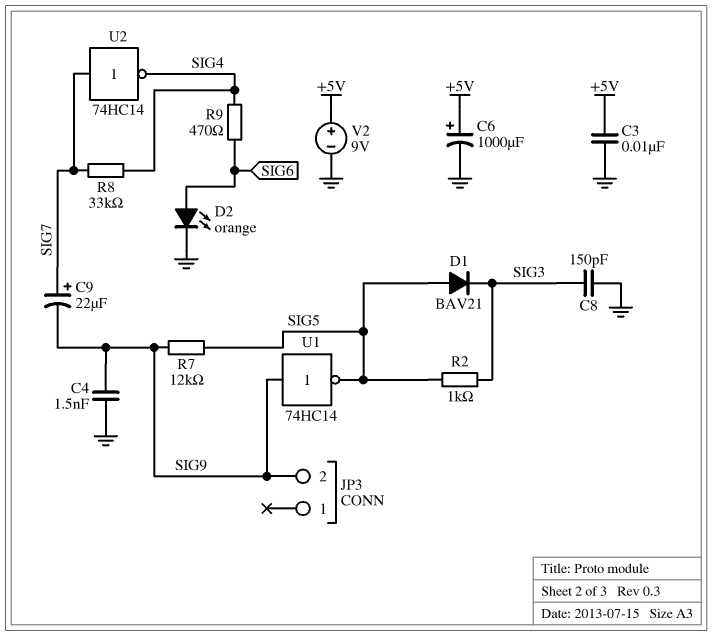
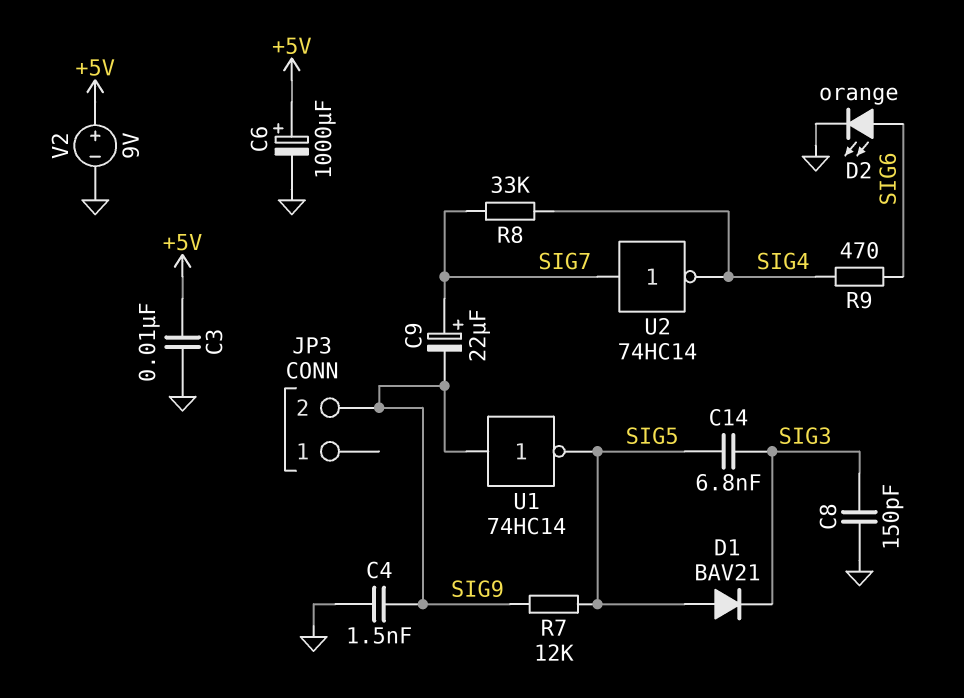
C14: none -> 6.8nF (SIG3, SIG5)
R2: 1k (SIG3, SIG5) -> none

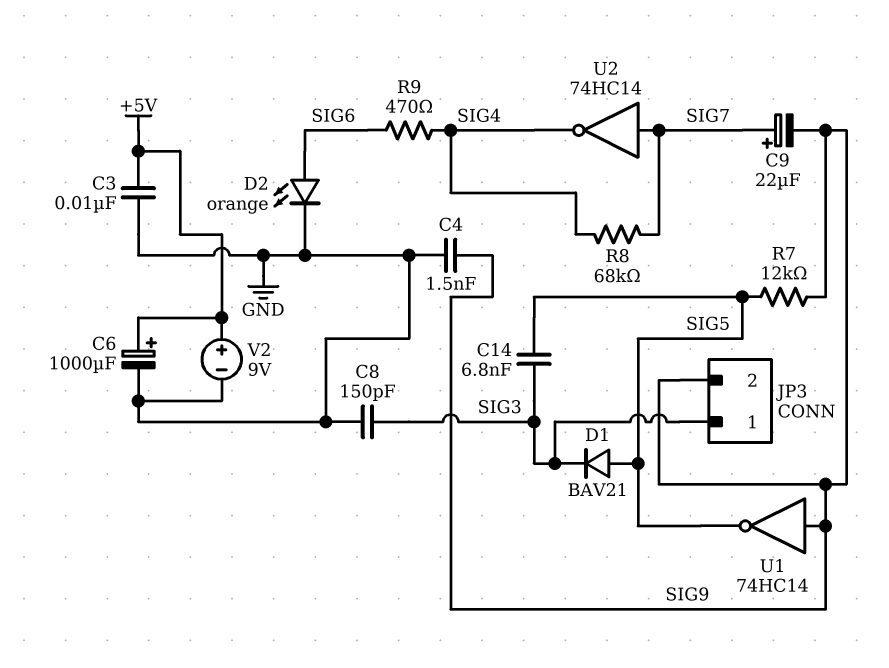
JP3 pin 1: none -> SIG3
R8: 33k (SIG4, SIG7) -> 68k (SIG4, SIG7)

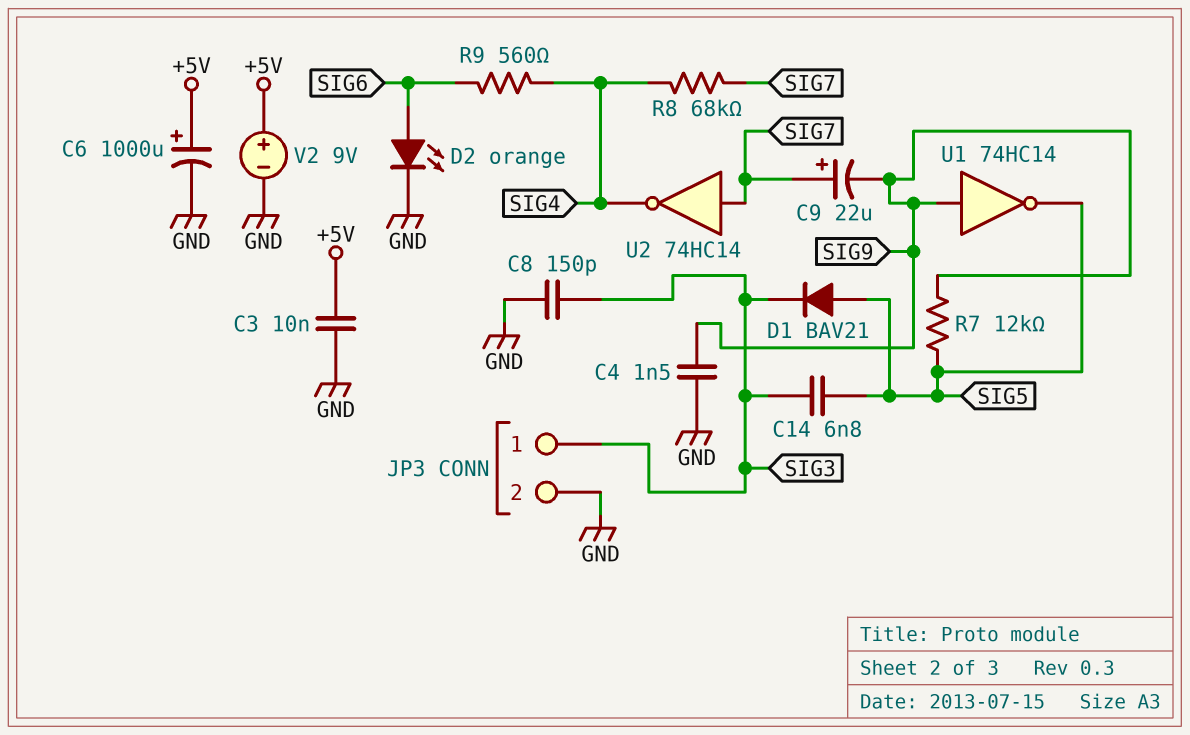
JP3 pin 2: SIG9 -> GND
R9: 470 (SIG4, SIG6) -> 560 (SIG4, SIG6)

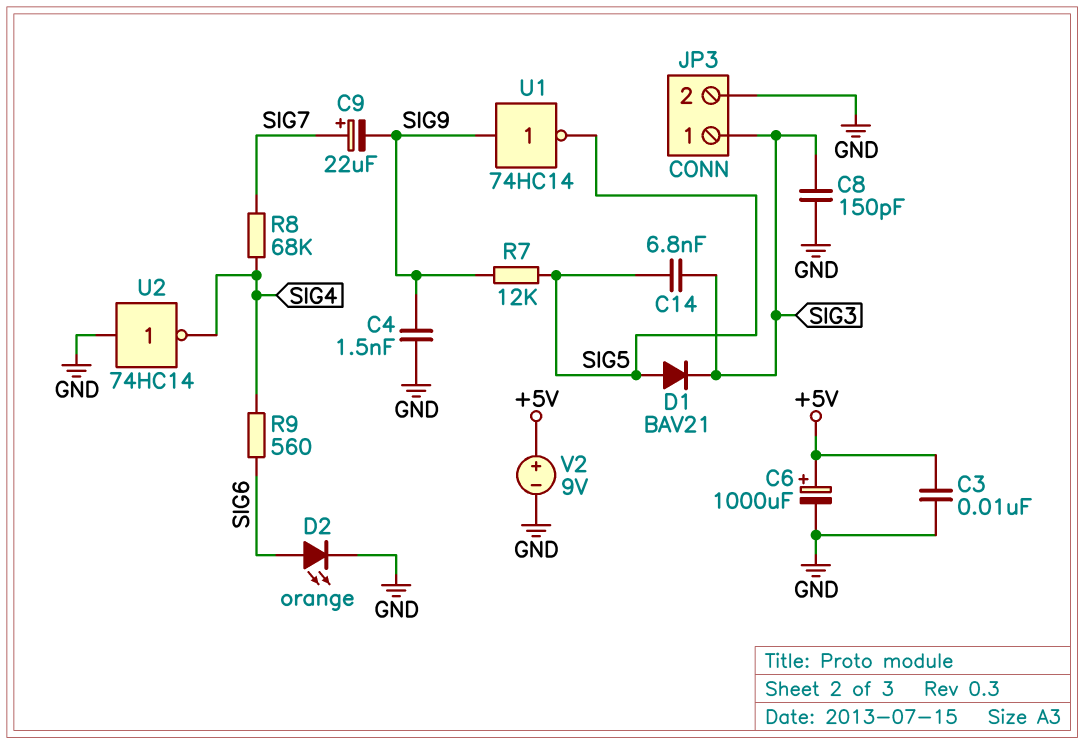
U2: NOT 74HC14 (in SIG7, out SIG4) -> NOT 74HC14 (in GND, out SIG4)

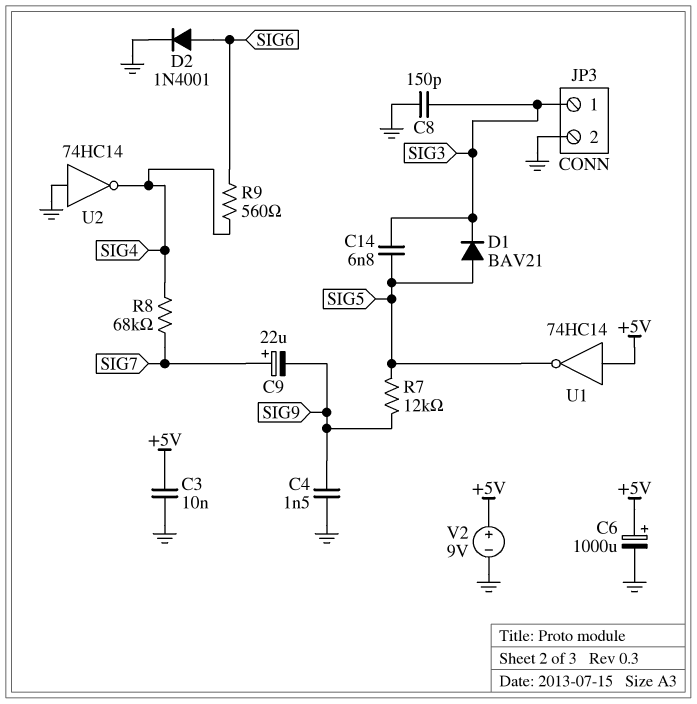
D2: LED orange (A SIG6, K GND) -> diode 1N4001 (A SIG6, K GND)
U1: NOT 74HC14 (in SIG9, out SIG5) -> NOT 74HC14 (in +5V, out SIG5)

